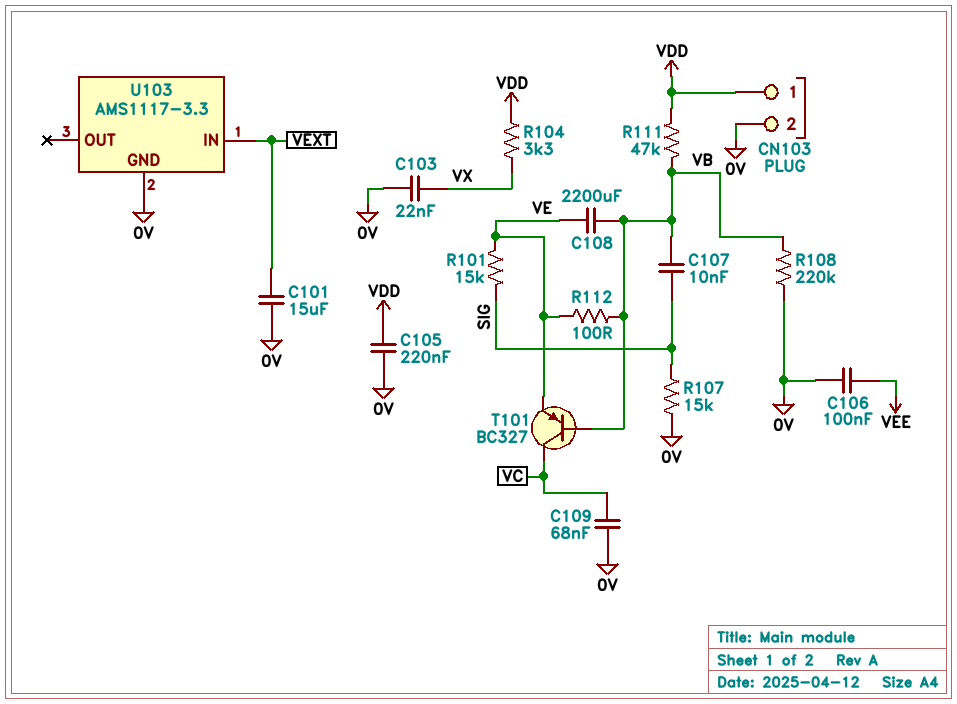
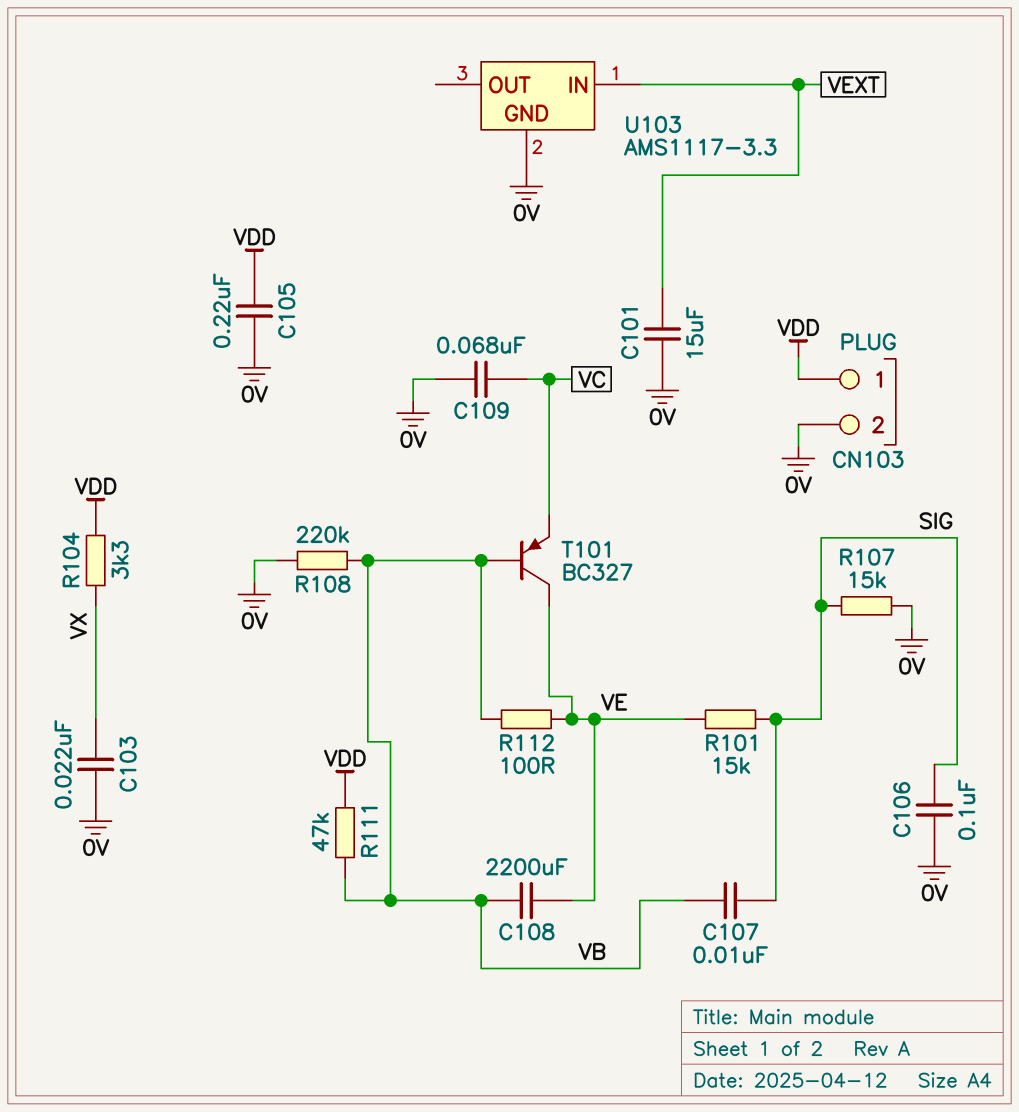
C106: 100nF (0V, VEE) -> 100nF (0V, SIG)
T101: PNP BC327 (B VB, C VC, E VE) -> PNP BC327 (B VB, C VE, E VC)

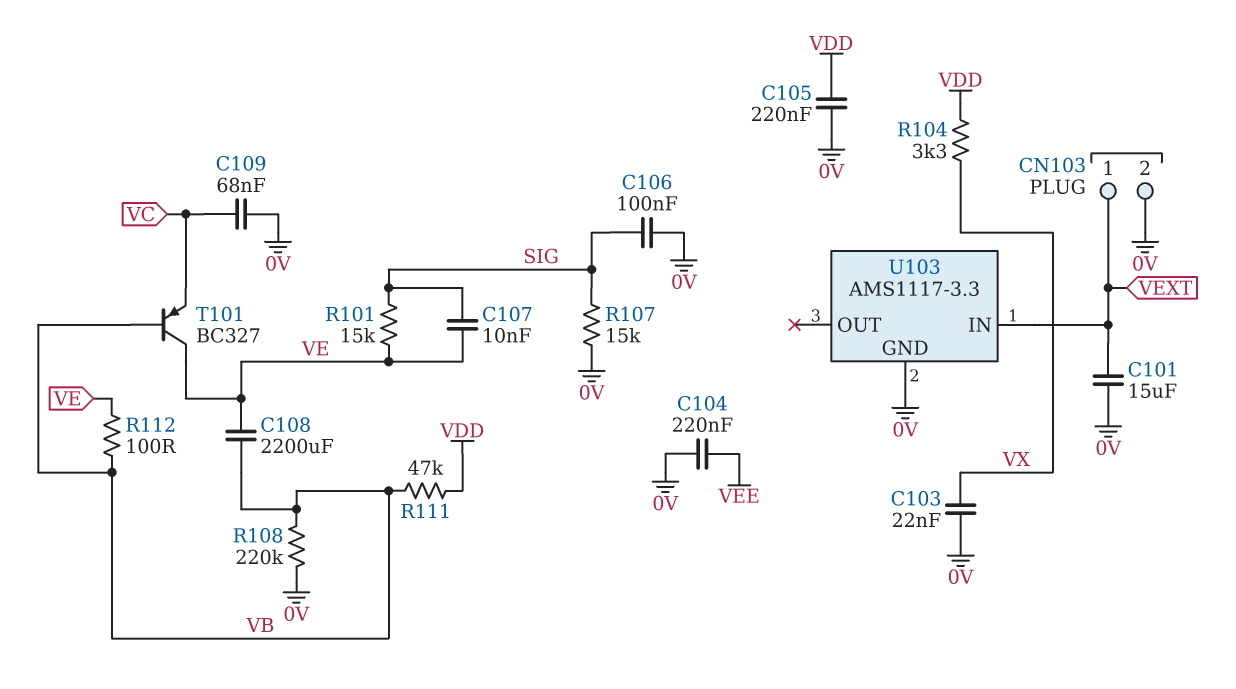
C104: none -> 220nF (0V, VEE)
C107: 10nF (SIG, VB) -> 10nF (SIG, VE)
CN103 pin 1: VDD -> VEXT

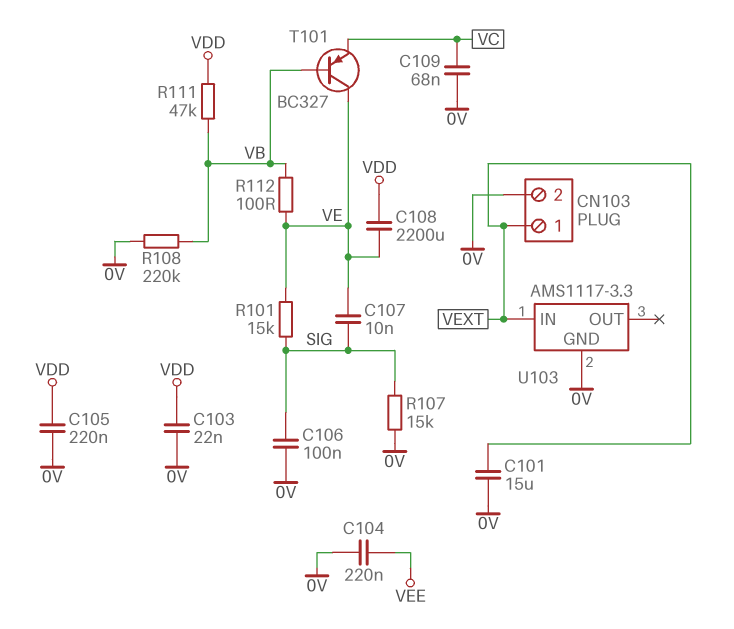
C103: 22nF (0V, VX) -> 22nF (0V, VDD)
C108: 2200uF (VB, VE) -> 2200uF (VDD, VE)
R104: 3.3k (VDD, VX) -> none

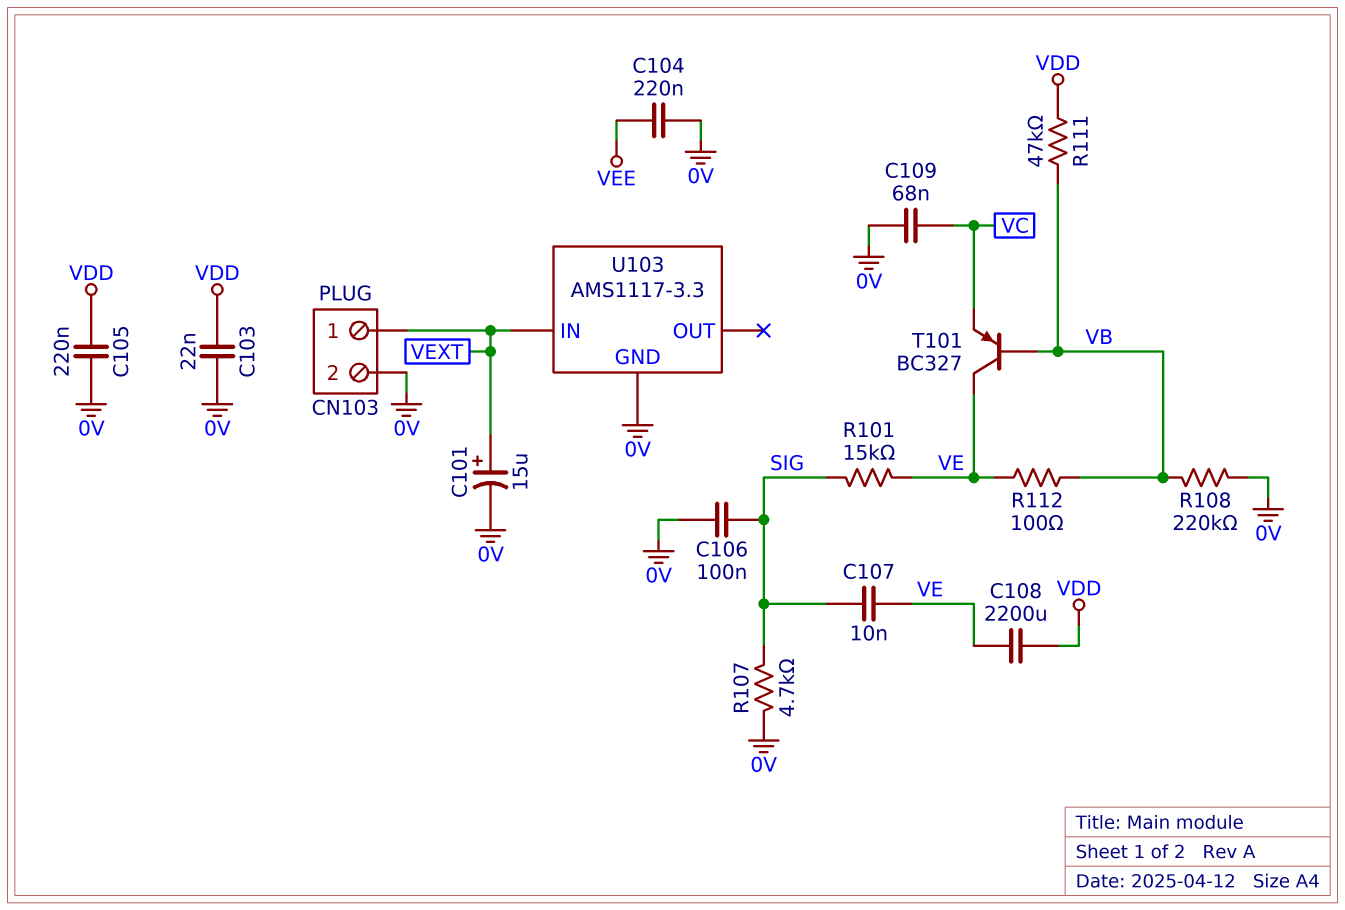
C101: 15uF (0V, VEXT) -> 15uF (plus VEXT, minus 0V)
R107: 15k (0V, SIG) -> 4.7k (0V, SIG)

